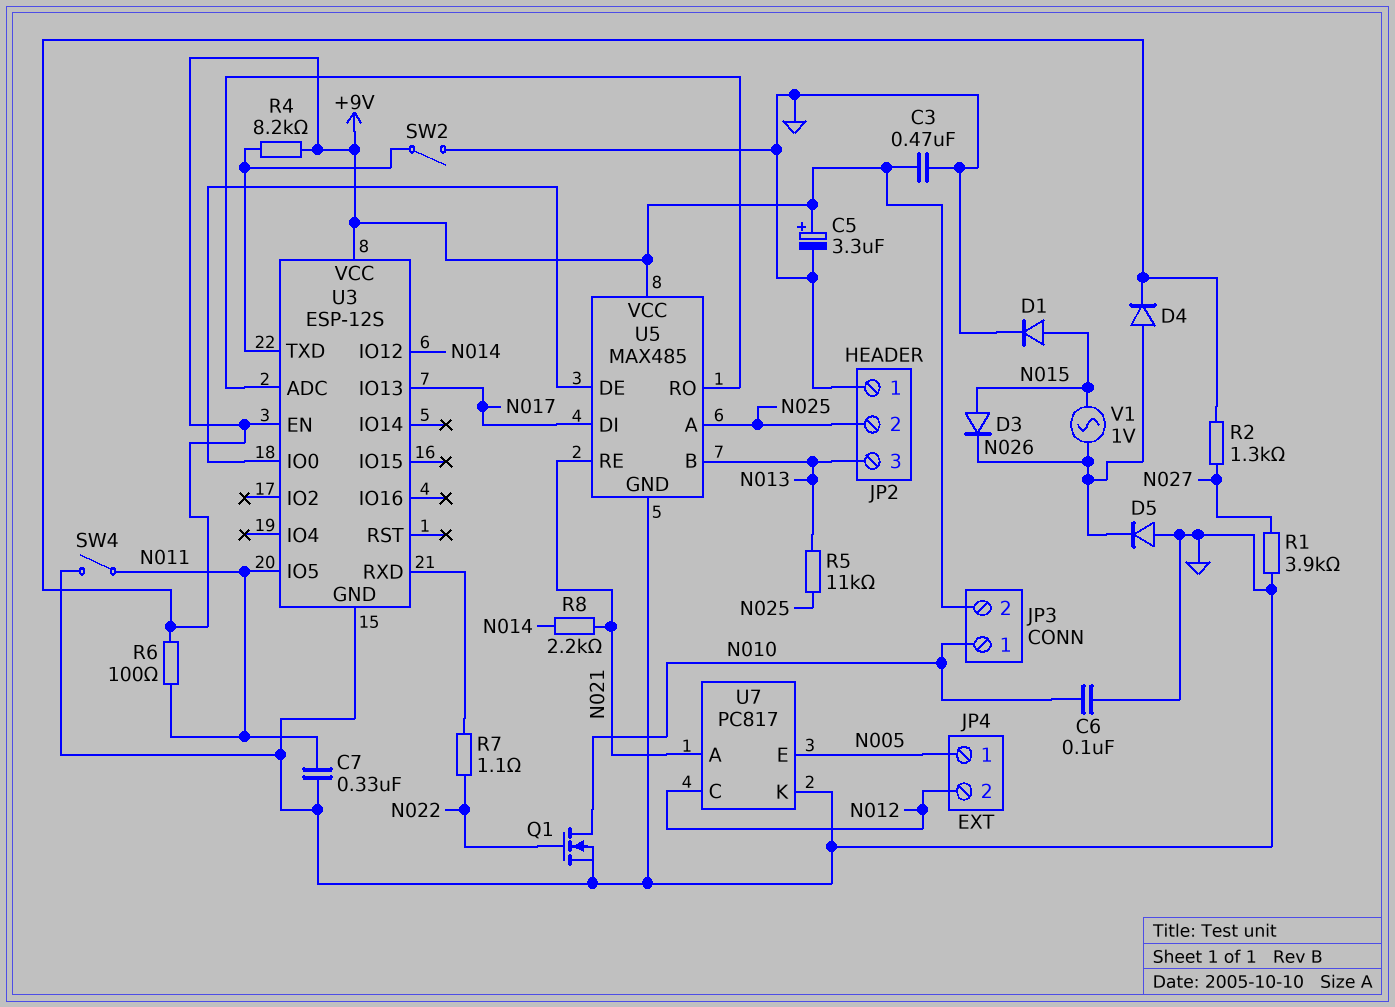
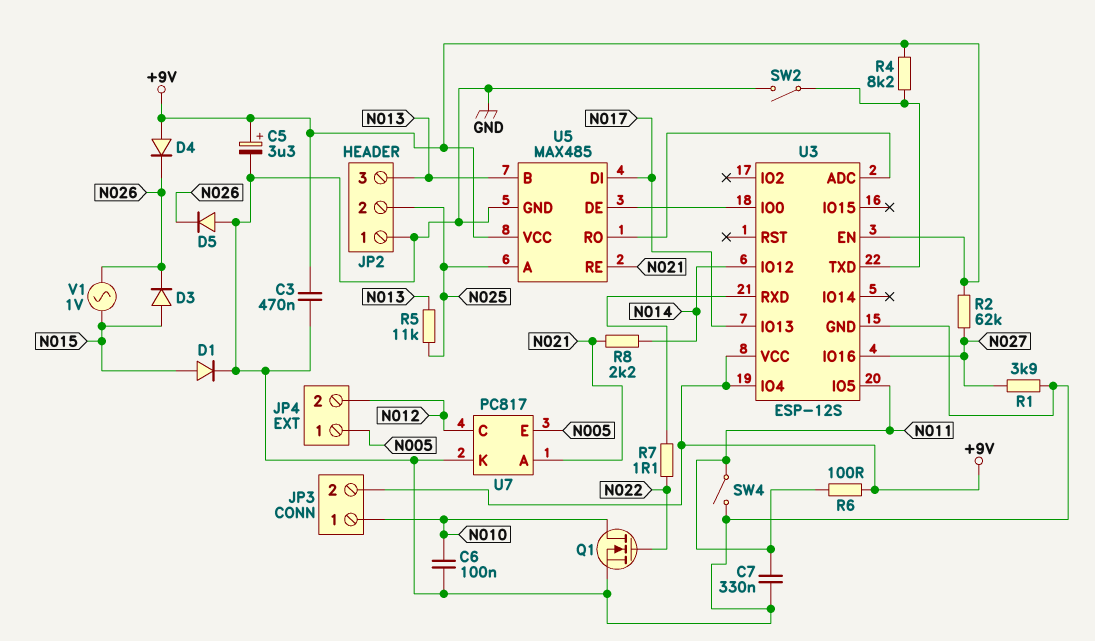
D4: diode (A N026, K +9V) -> diode (A +9V, K N026)
R2: 1.3k (+9V, N027) -> 62k (+9V, N027)
U3 pin IO4: none -> +9V
U3 pin IO16: none -> N027

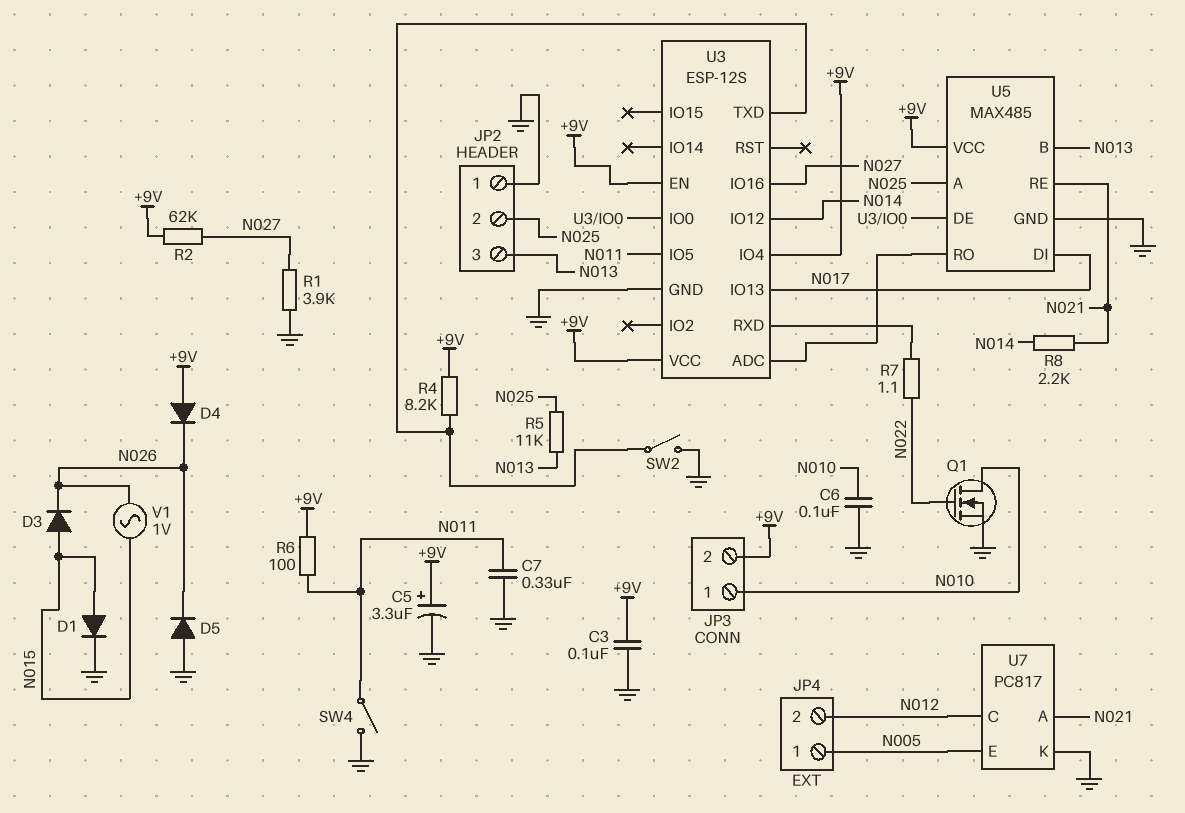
C3: 470nF (+9V, GND) -> 100nF (+9V, GND)

